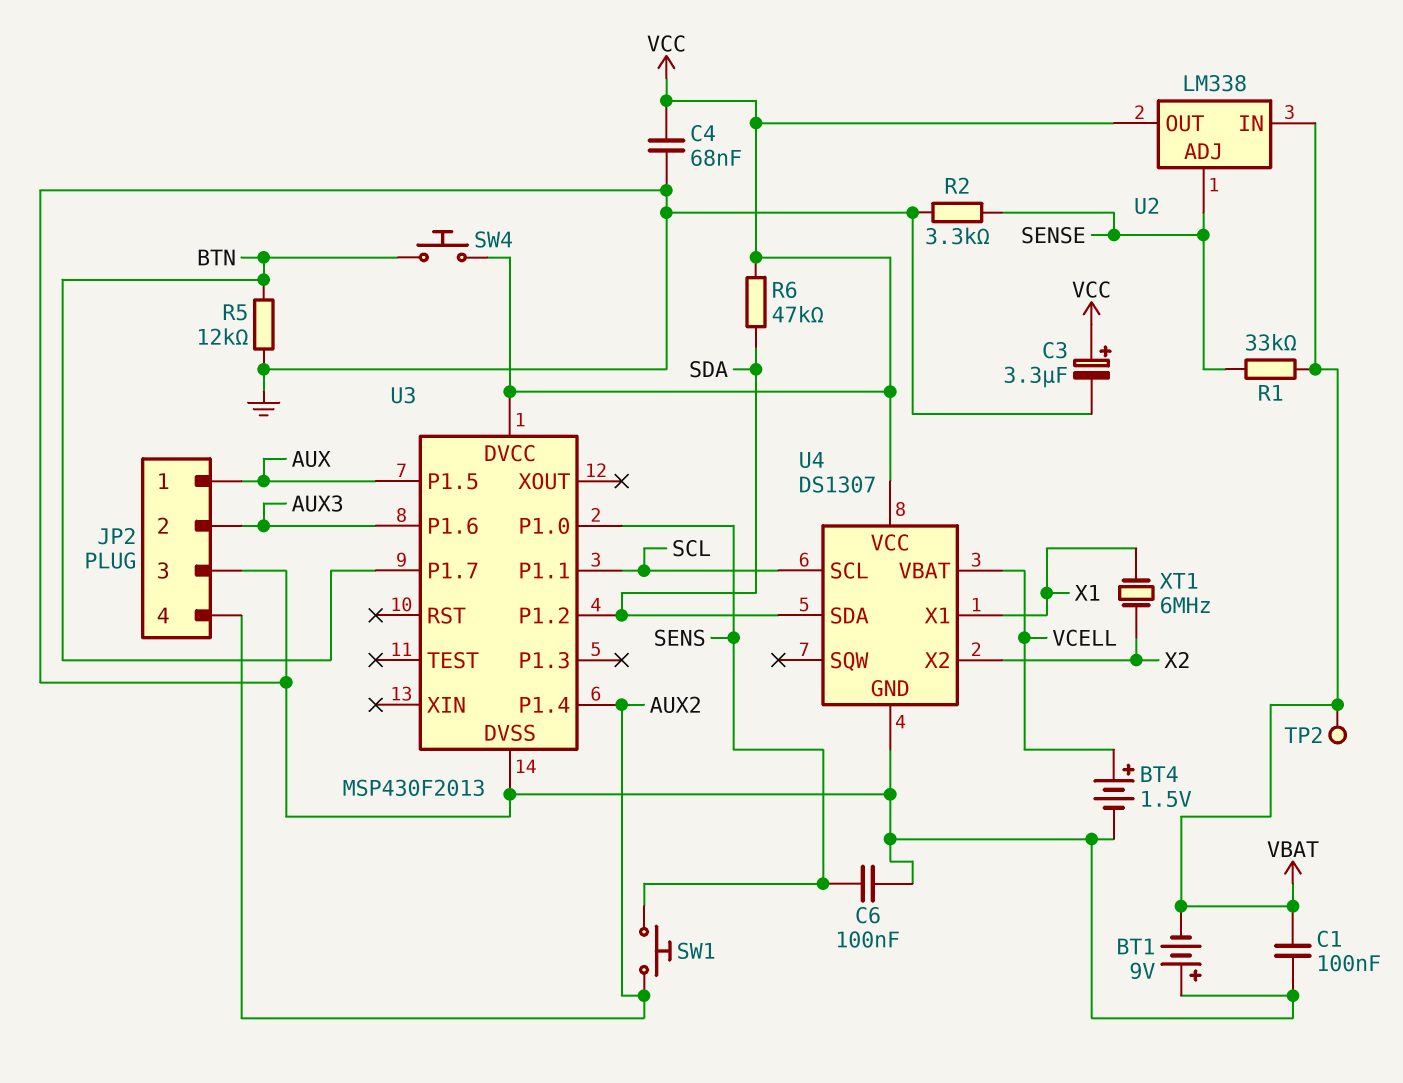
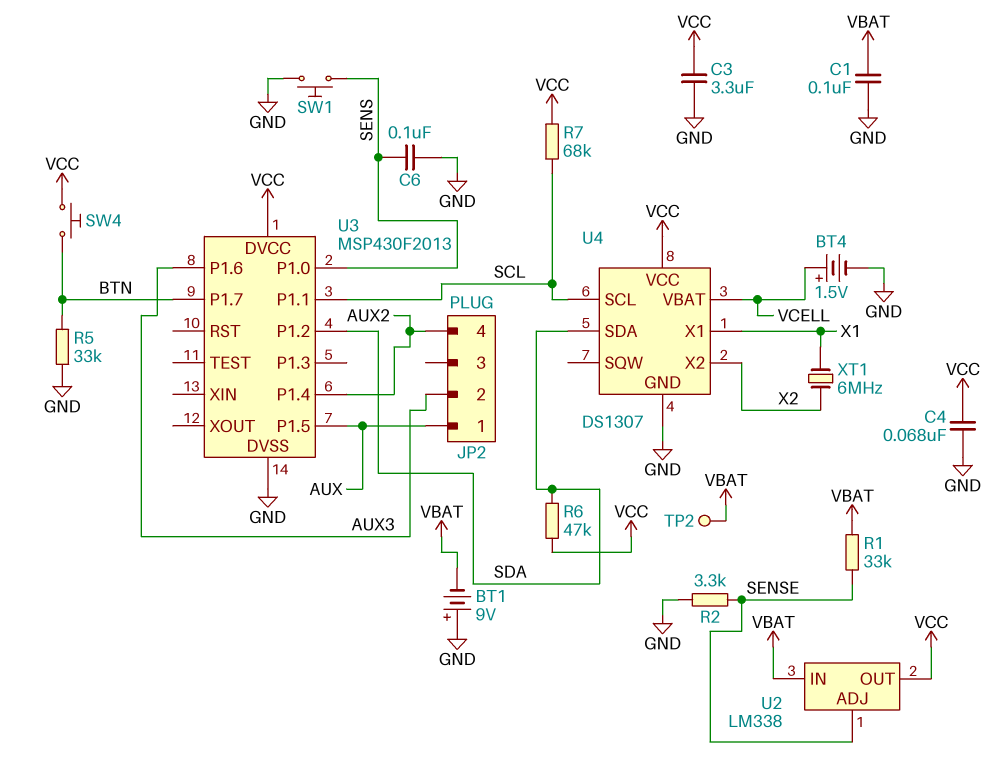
C3: 3.3uF (plus VCC, minus GND) -> 3.3uF (GND, VCC)
JP2 pin 3: GND -> none
R5: 12k (BTN, GND) -> 33k (BTN, GND)
R7: none -> 68k (SCL, VCC)
SW1: button (AUX2, SENS) -> button (GND, SENS)

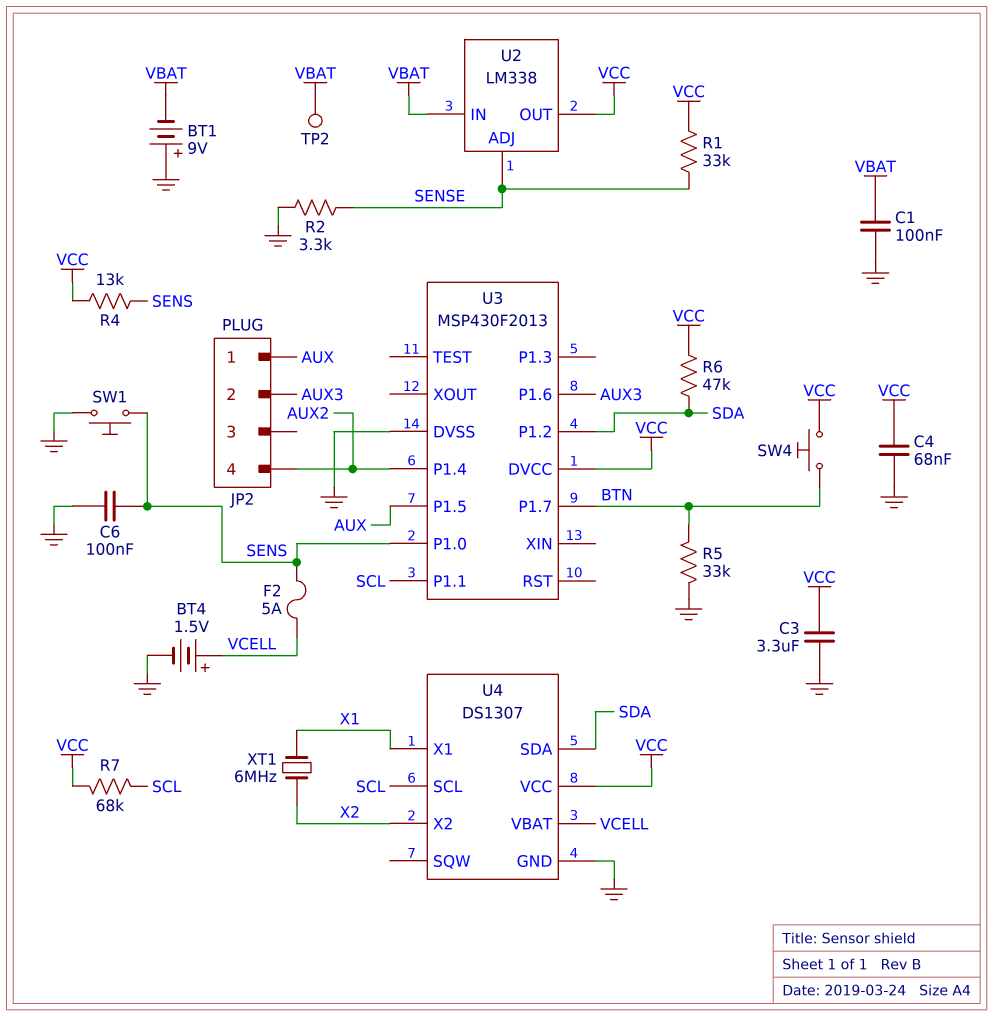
F2: none -> 5A (SENS, VCELL)
R1: 33k (SENSE, VBAT) -> 33k (SENSE, VCC)
R4: none -> 13k (SENS, VCC)

